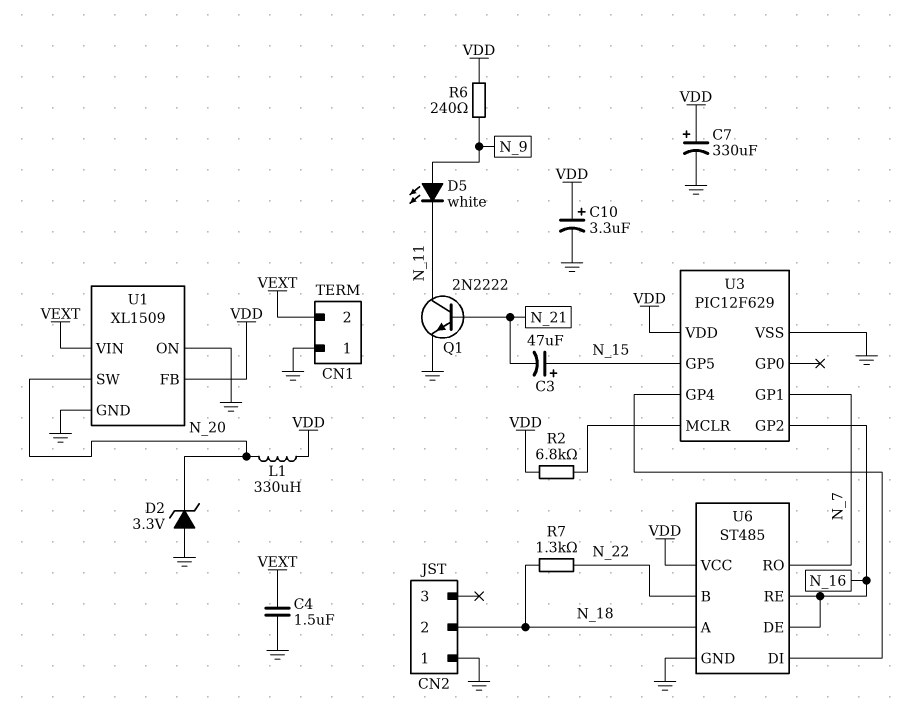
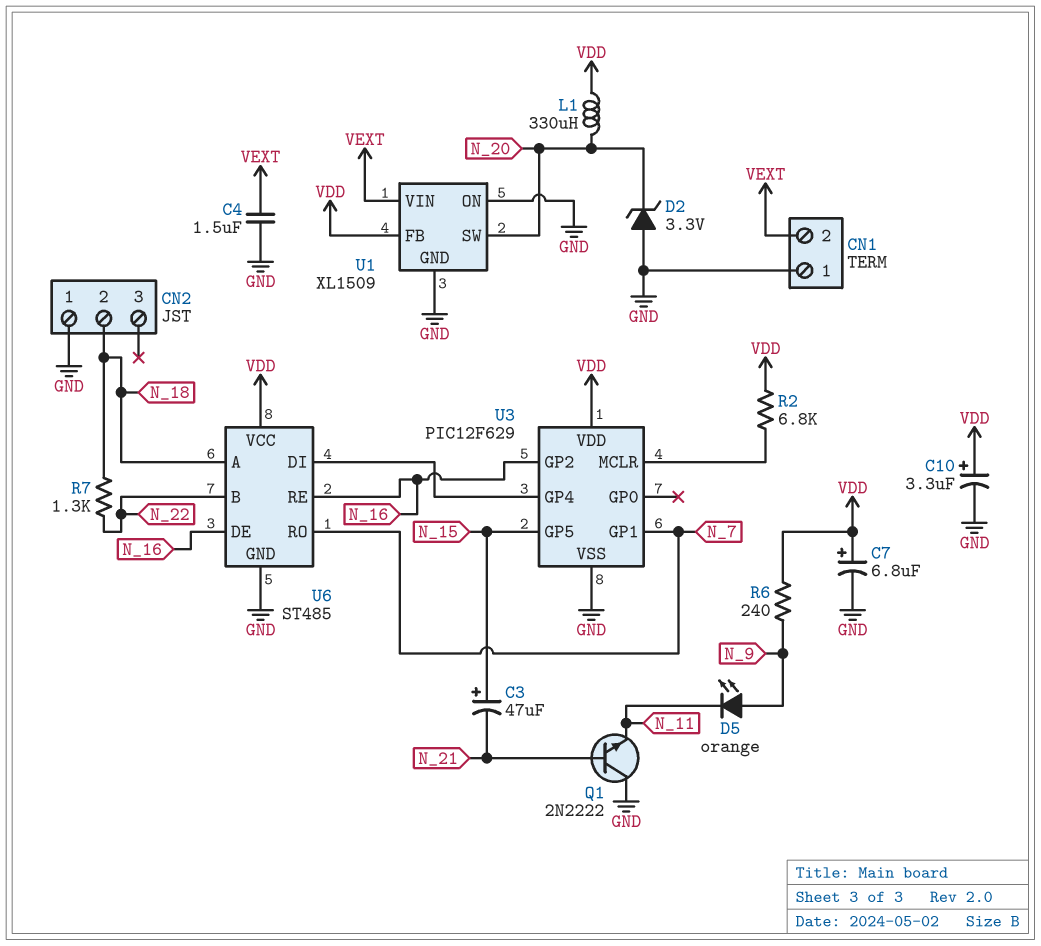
C7: 330uF (plus VDD, minus GND) -> 6.8uF (plus VDD, minus GND)
D5: LED white (A N_9, K N_11) -> LED orange (A N_9, K N_11)
Q1: NPN 2N2222 (B N_21, C N_11, E GND) -> NPN 2N2222 (B N_21, C GND, E N_11)

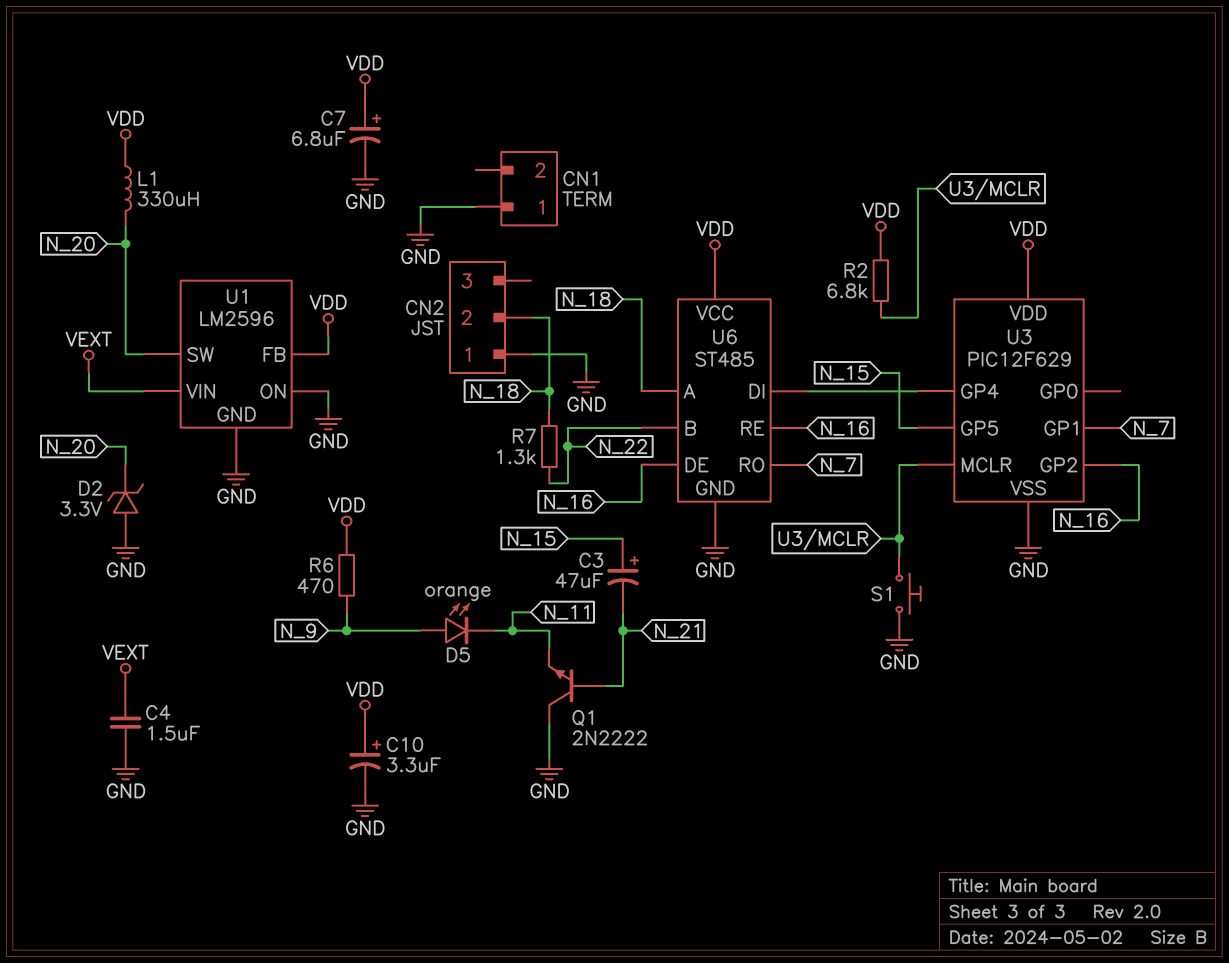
CN1 pin 2: VEXT -> none
R6: 240 (N_9, VDD) -> 470 (N_9, VDD)
S1: none -> button (GND, U3/MCLR)
U1: XL1509 -> LM2596

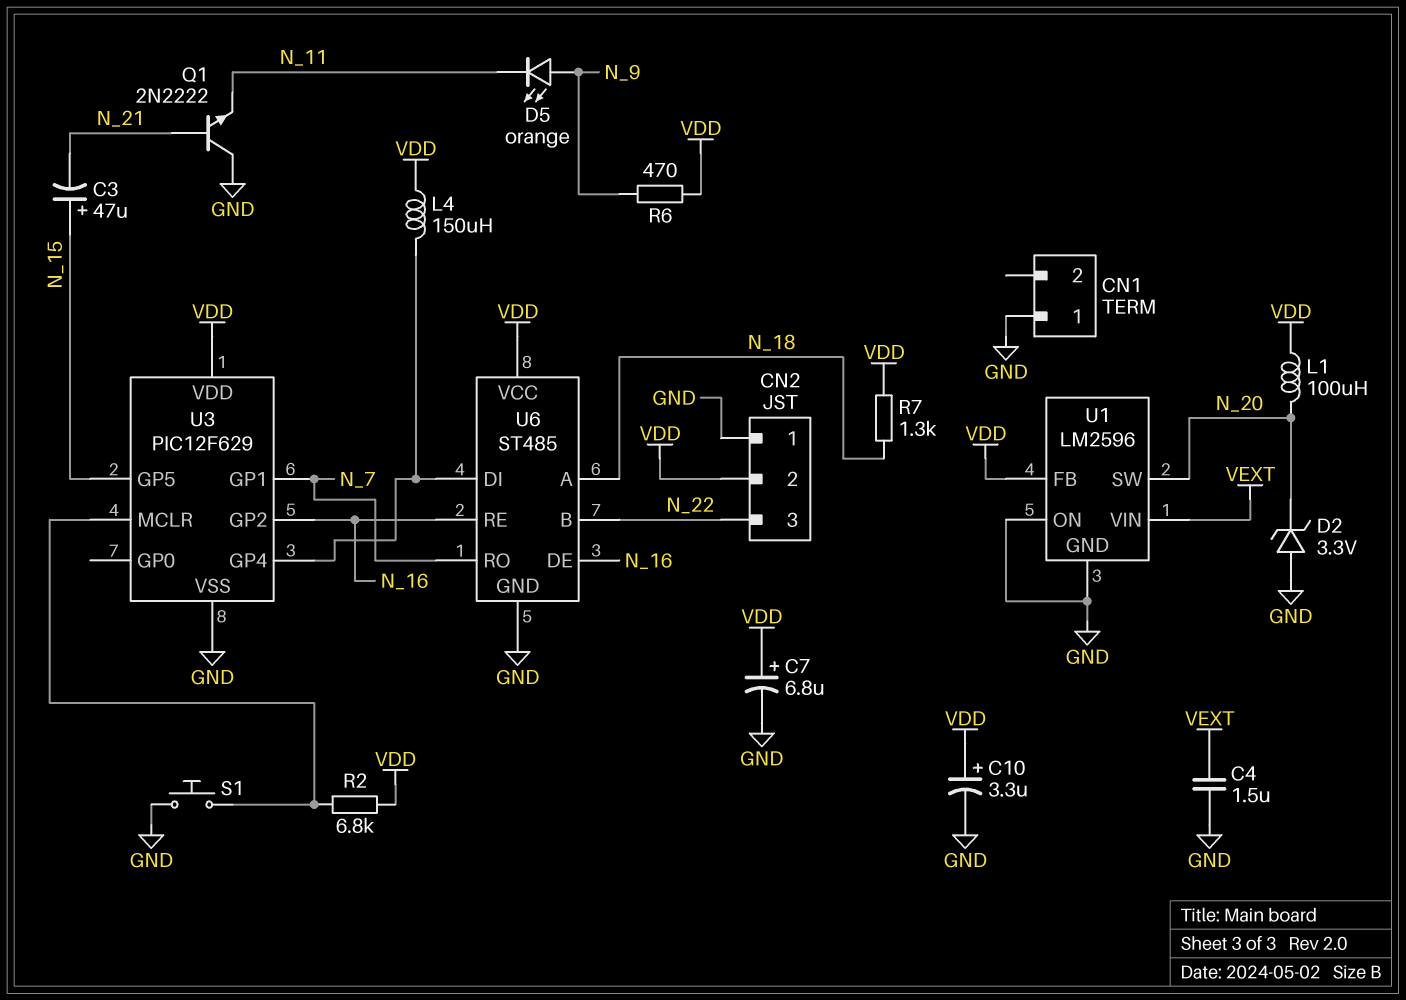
CN2 pin 2: N_18 -> VDD
CN2 pin 3: none -> N_22
L1: 330uH (N_20, VDD) -> 100uH (N_20, VDD)
L4: none -> 150uH (U3/GP4, VDD)
R7: 1.3k (N_18, N_22) -> 1.3k (N_18, VDD)

